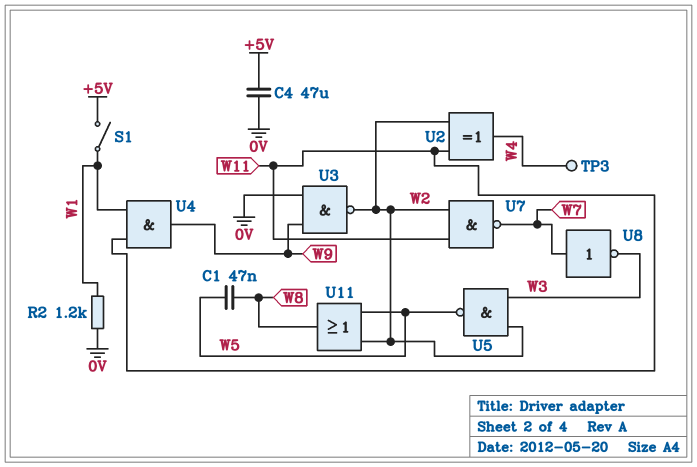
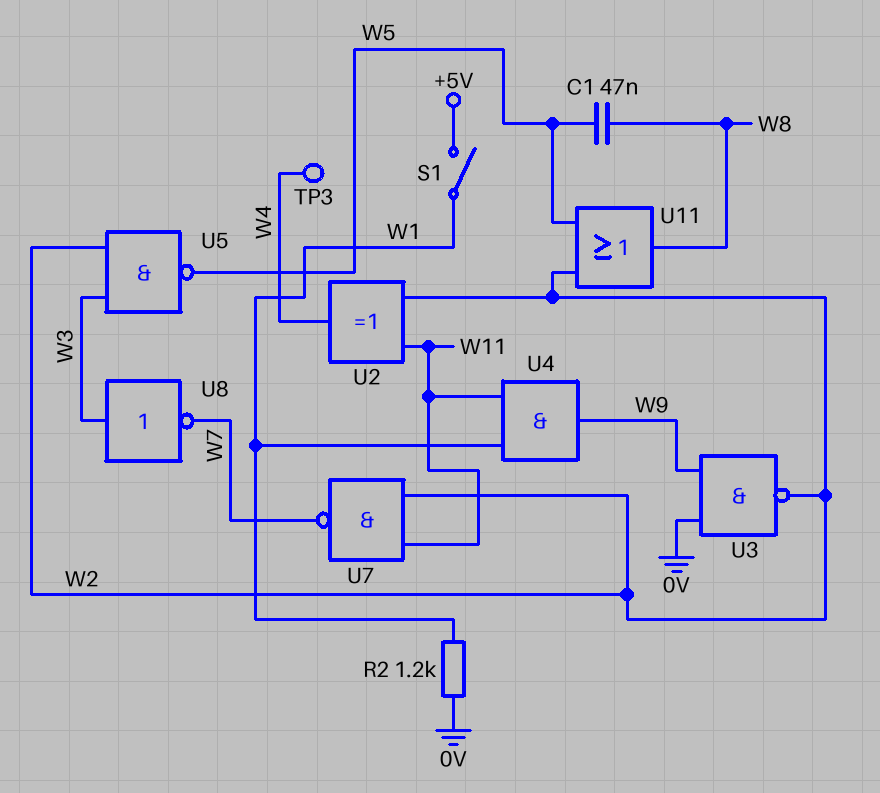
C4: 47uF (+5V, 0V) -> none
U8: NOT (in W7, out W3) -> NOT (in W3, out W7)

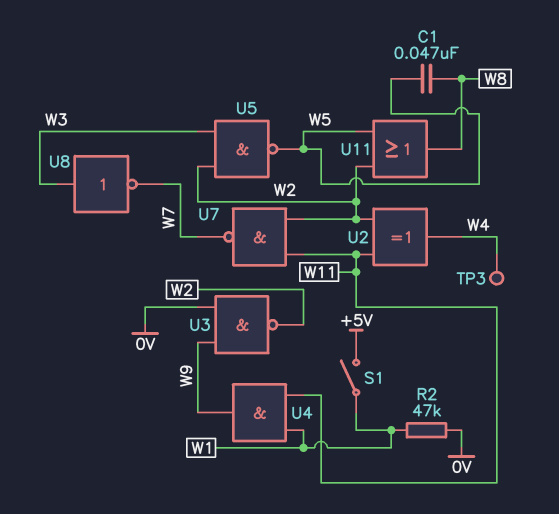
R2: 1.2k (0V, W1) -> 47k (0V, W1)

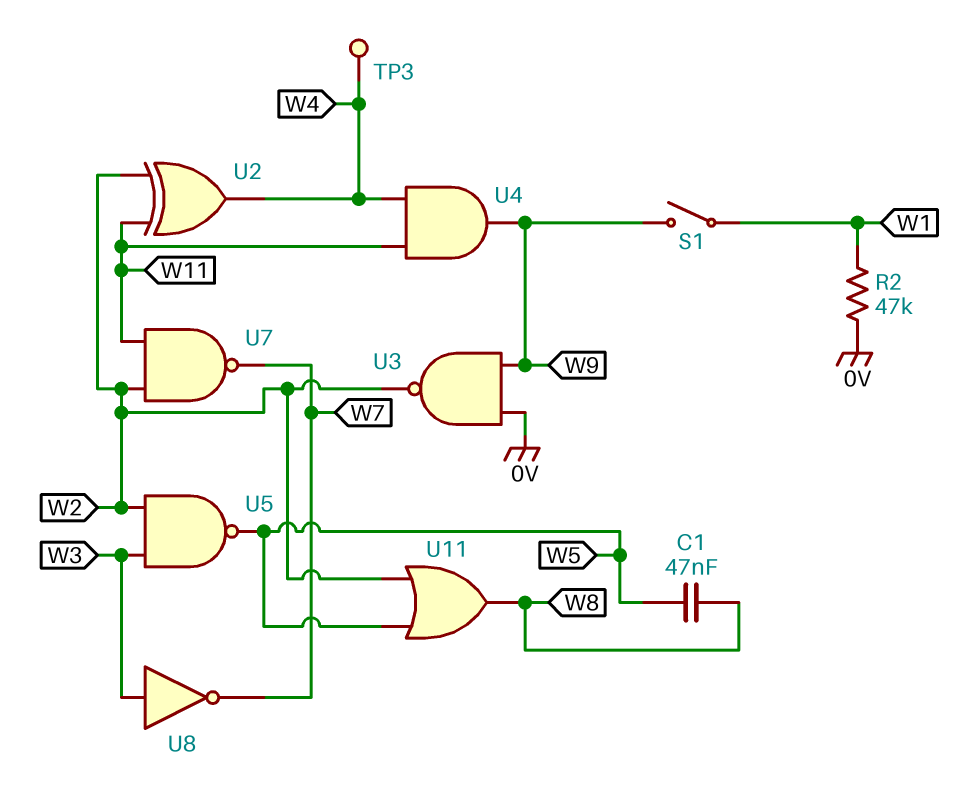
S1: switch (+5V, W1) -> switch (W1, W9)
U4: AND (in W1, in W11, out W9) -> AND (in W4, in W11, out W9)

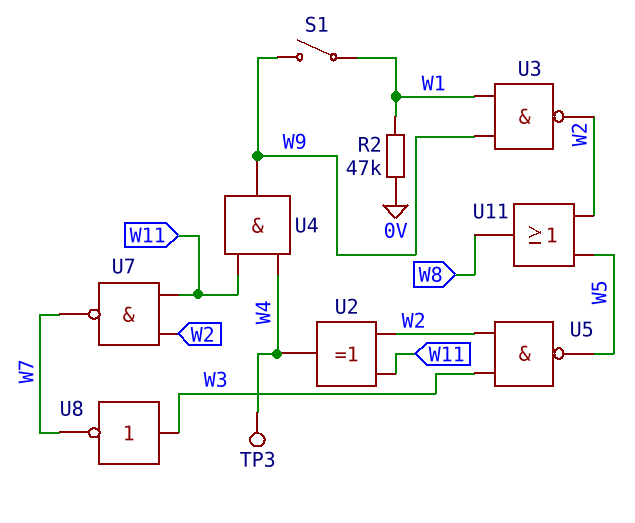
C1: 47nF (W5, W8) -> none
U3: NAND (in 0V, in W9, out W2) -> NAND (in W1, in W9, out W2)

